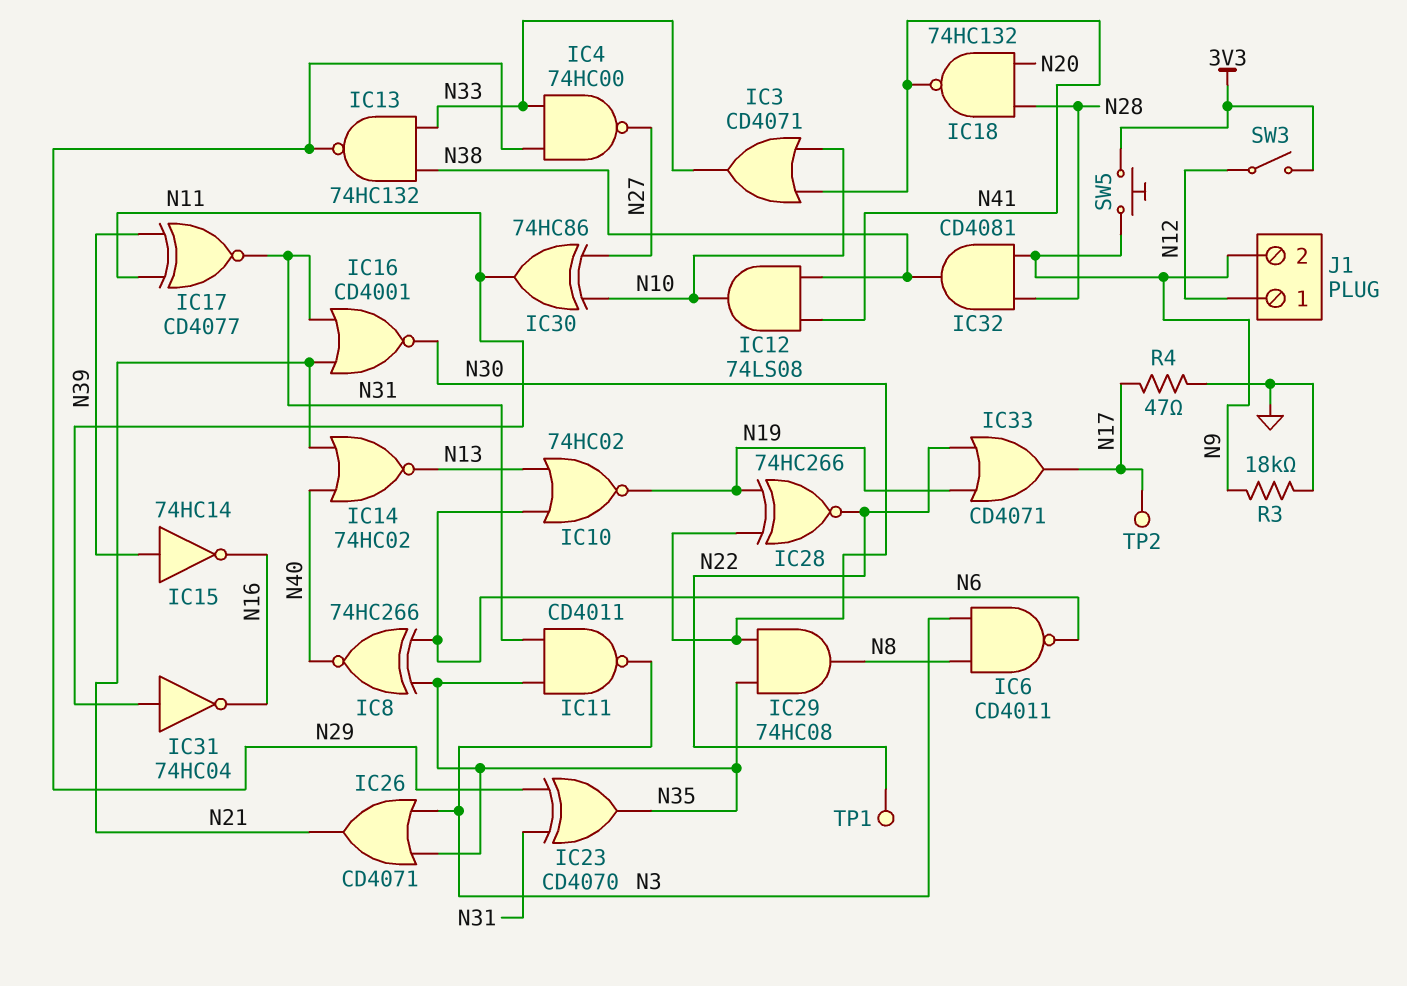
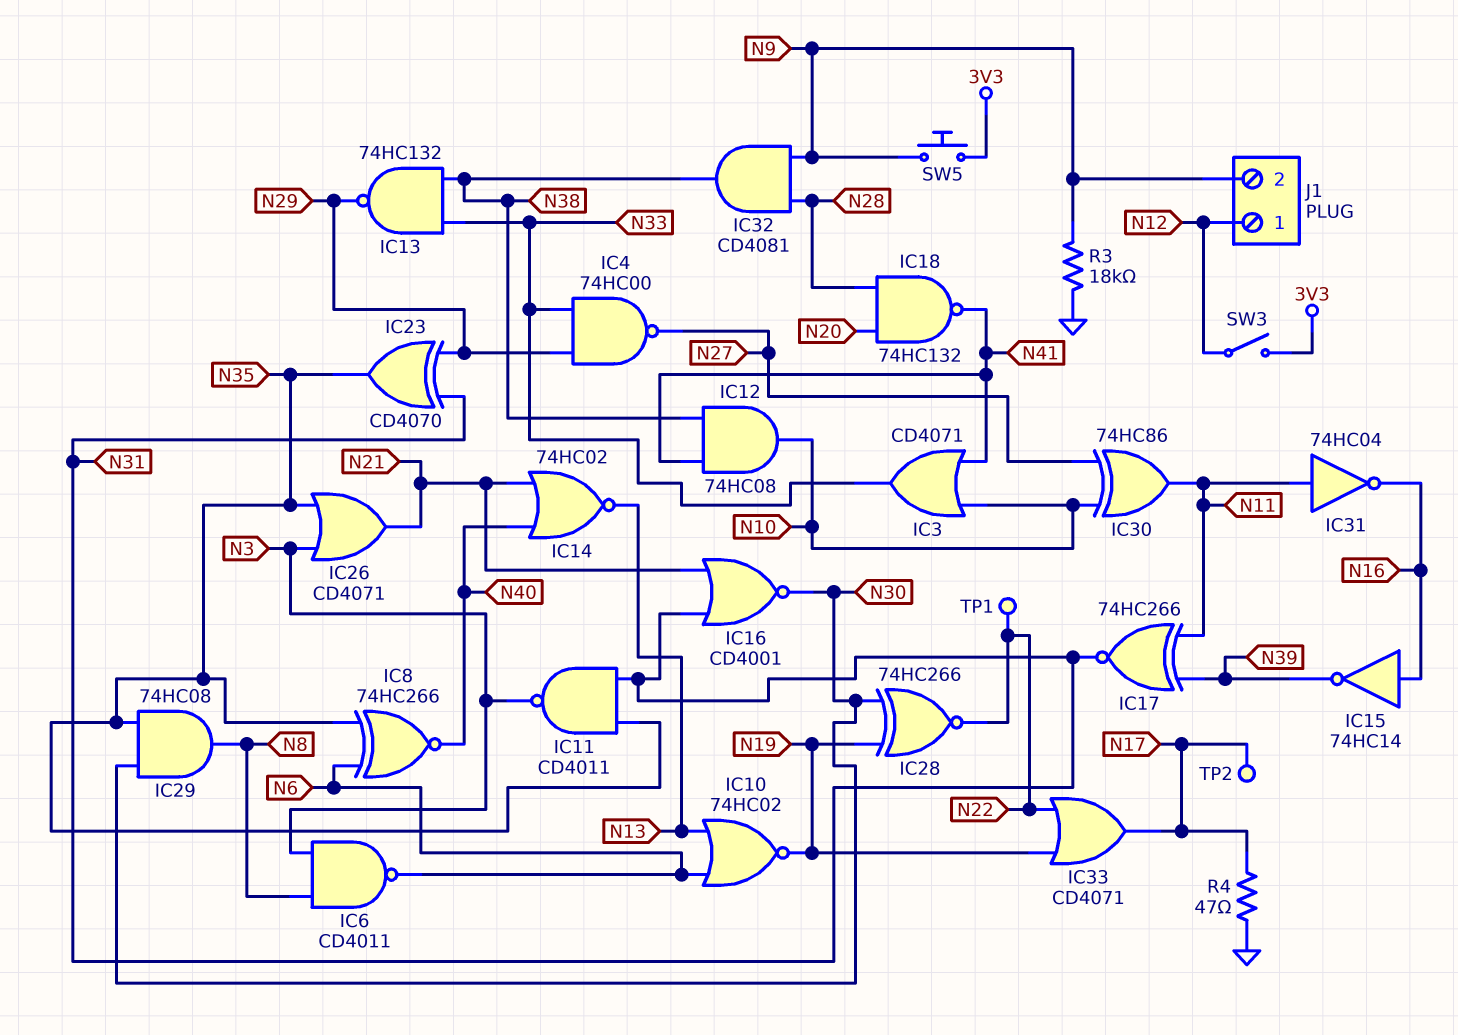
IC12: AND 74LS08 (in N38, in N41, out N10) -> AND 74HC08 (in N38, in N41, out N10)
IC15: NOT 74HC14 (in N39, out N16) -> NOT 74HC14 (in N16, out N39)
IC17: XNOR CD4077 (in N11, in N39, out N31) -> XNOR 74HC266 (in N11, in N39, out N31)

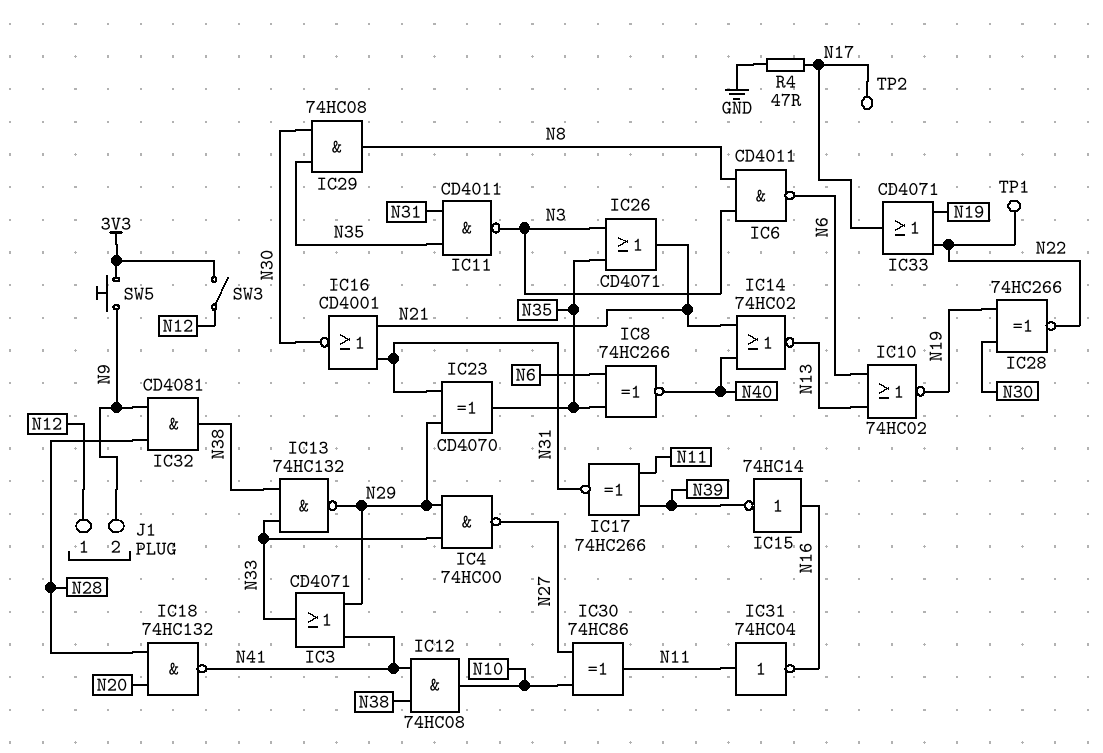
IC3: OR CD4071 (in N10, in N41, out N33) -> OR CD4071 (in N29, in N41, out N33)
R3: 18k (GND, N9) -> none

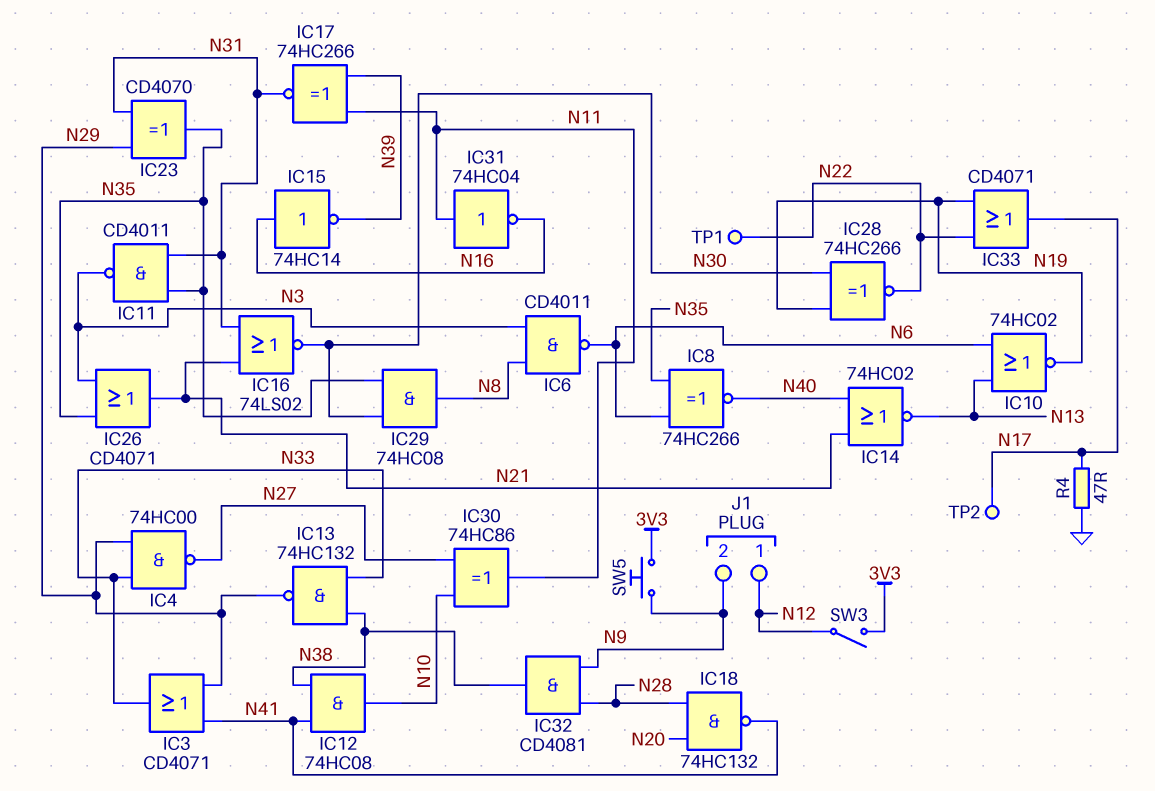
IC16: NOR CD4001 (in N21, in N31, out N30) -> NOR 74LS02 (in N21, in N31, out N30)

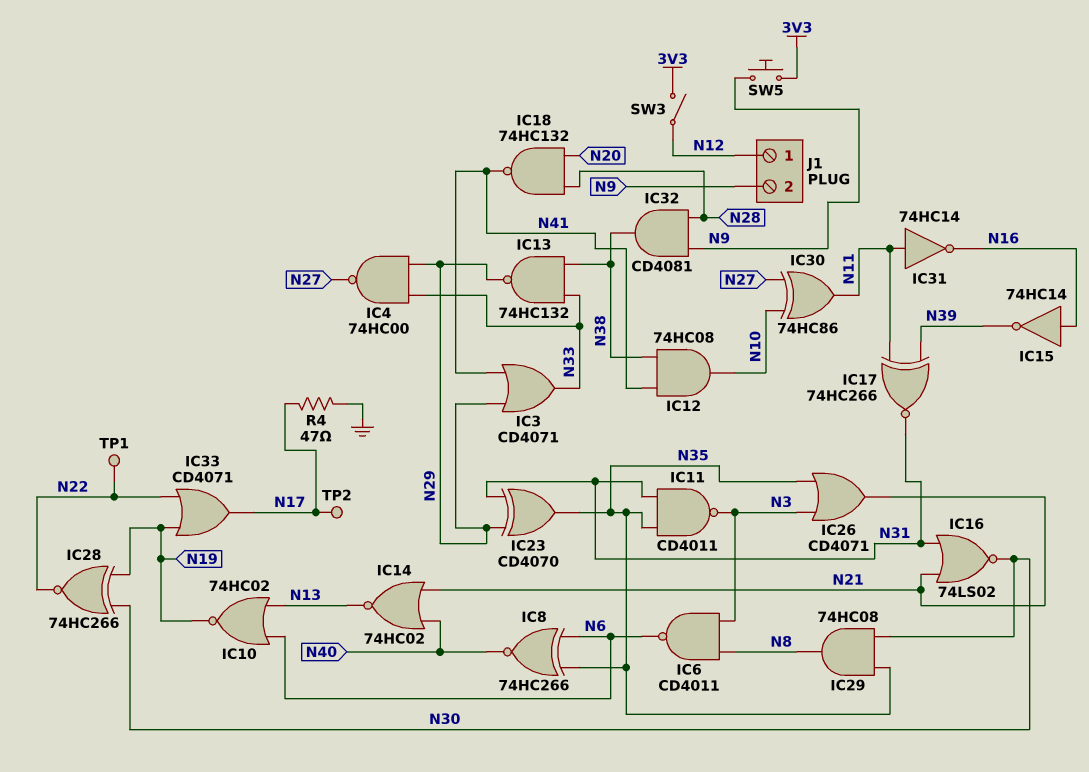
IC31: NOT 74HC04 (in N11, out N16) -> NOT 74HC14 (in N11, out N16)

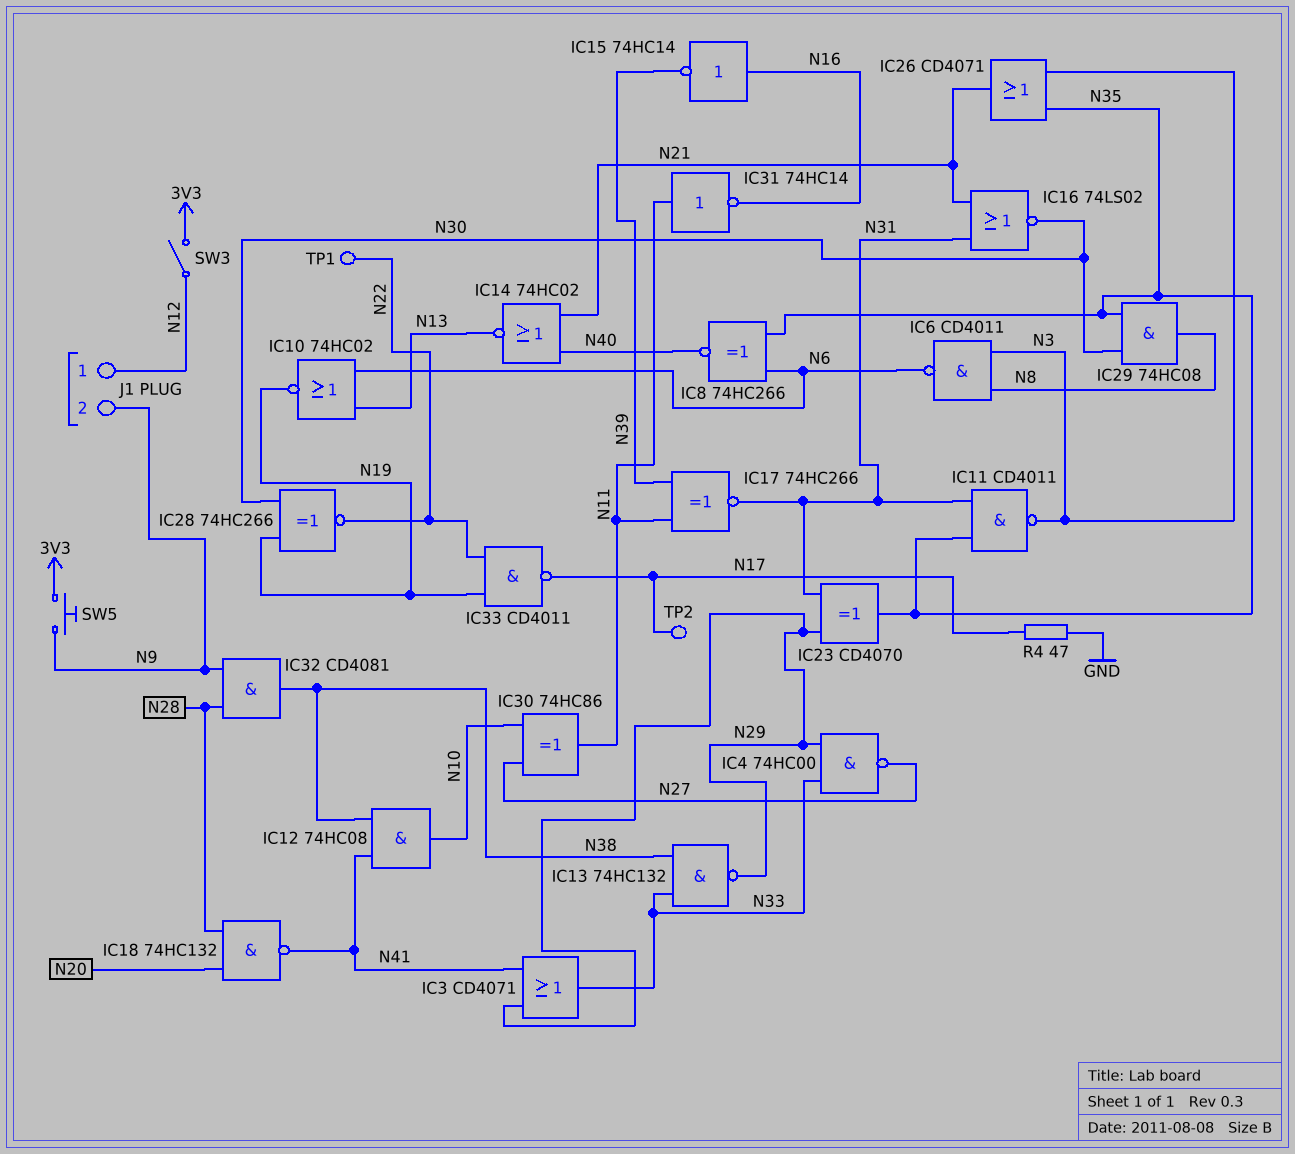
IC33: OR CD4071 (in N19, in N22, out N17) -> NAND CD4011 (in N19, in N22, out N17)

